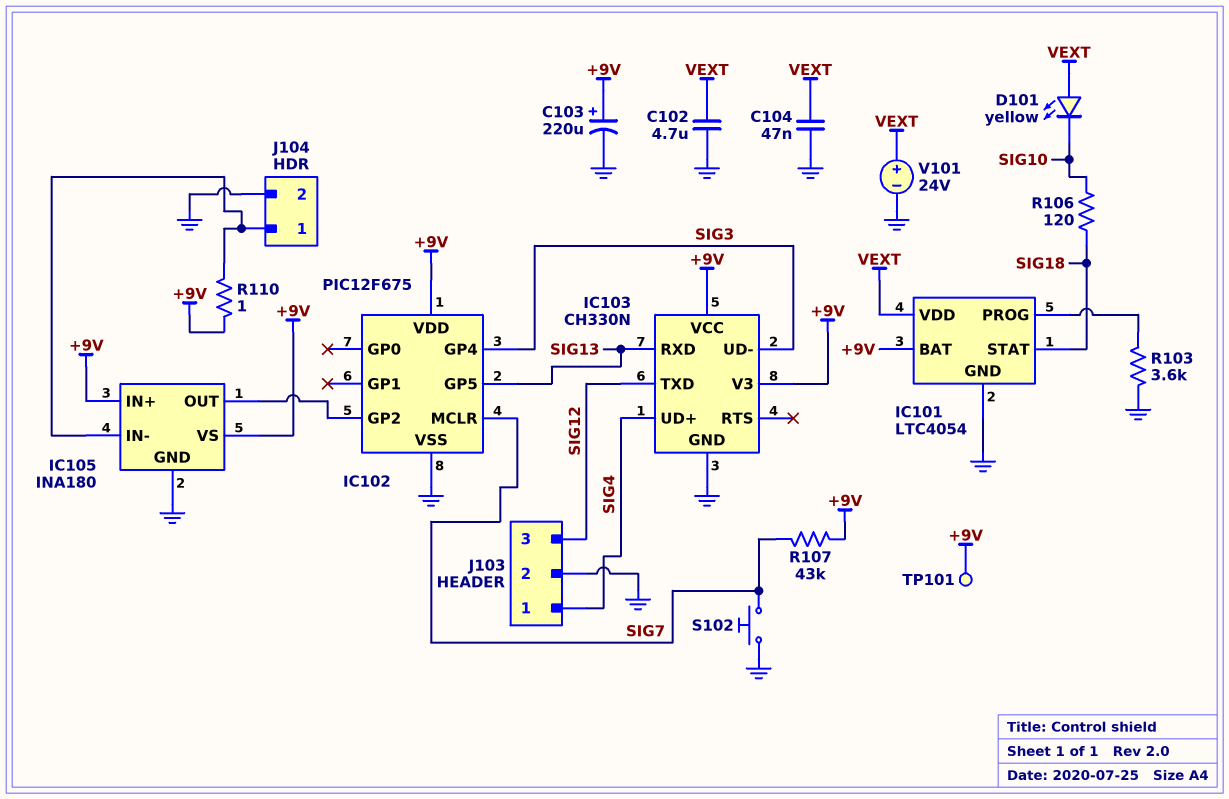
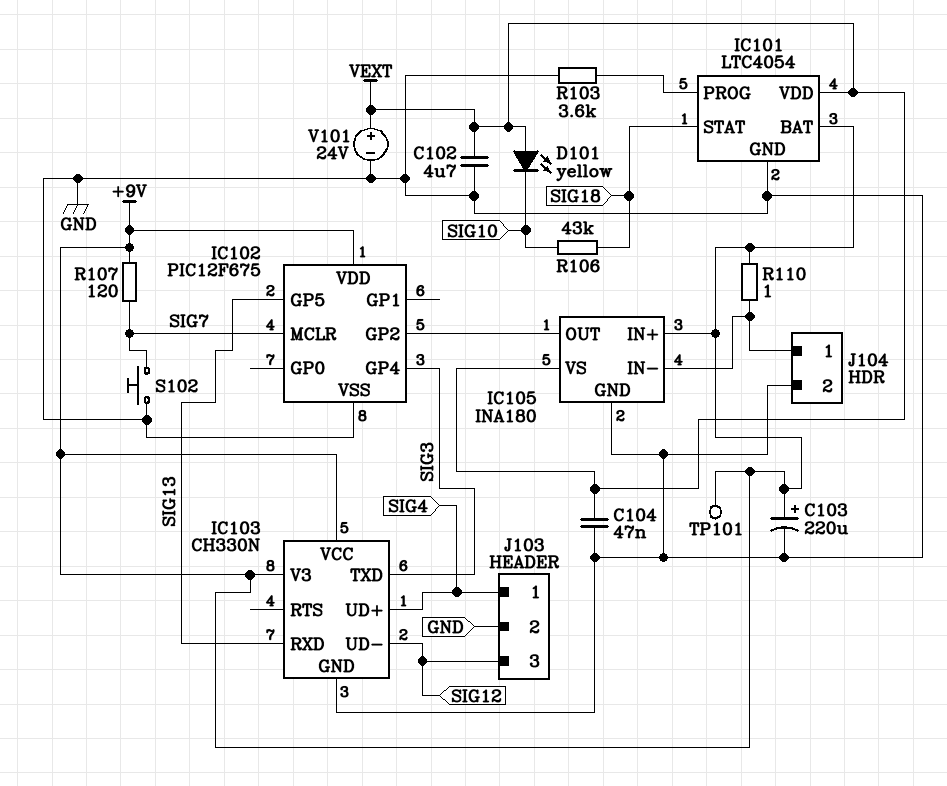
IC103 pin TXD: SIG12 -> SIG3
IC103 pin UD-: SIG3 -> SIG12
IC105 pin VS: +9V -> VEXT
R106: 120 (SIG10, SIG18) -> 43k (SIG10, SIG18)
R107: 43k (+9V, SIG7) -> 120 (+9V, SIG7)

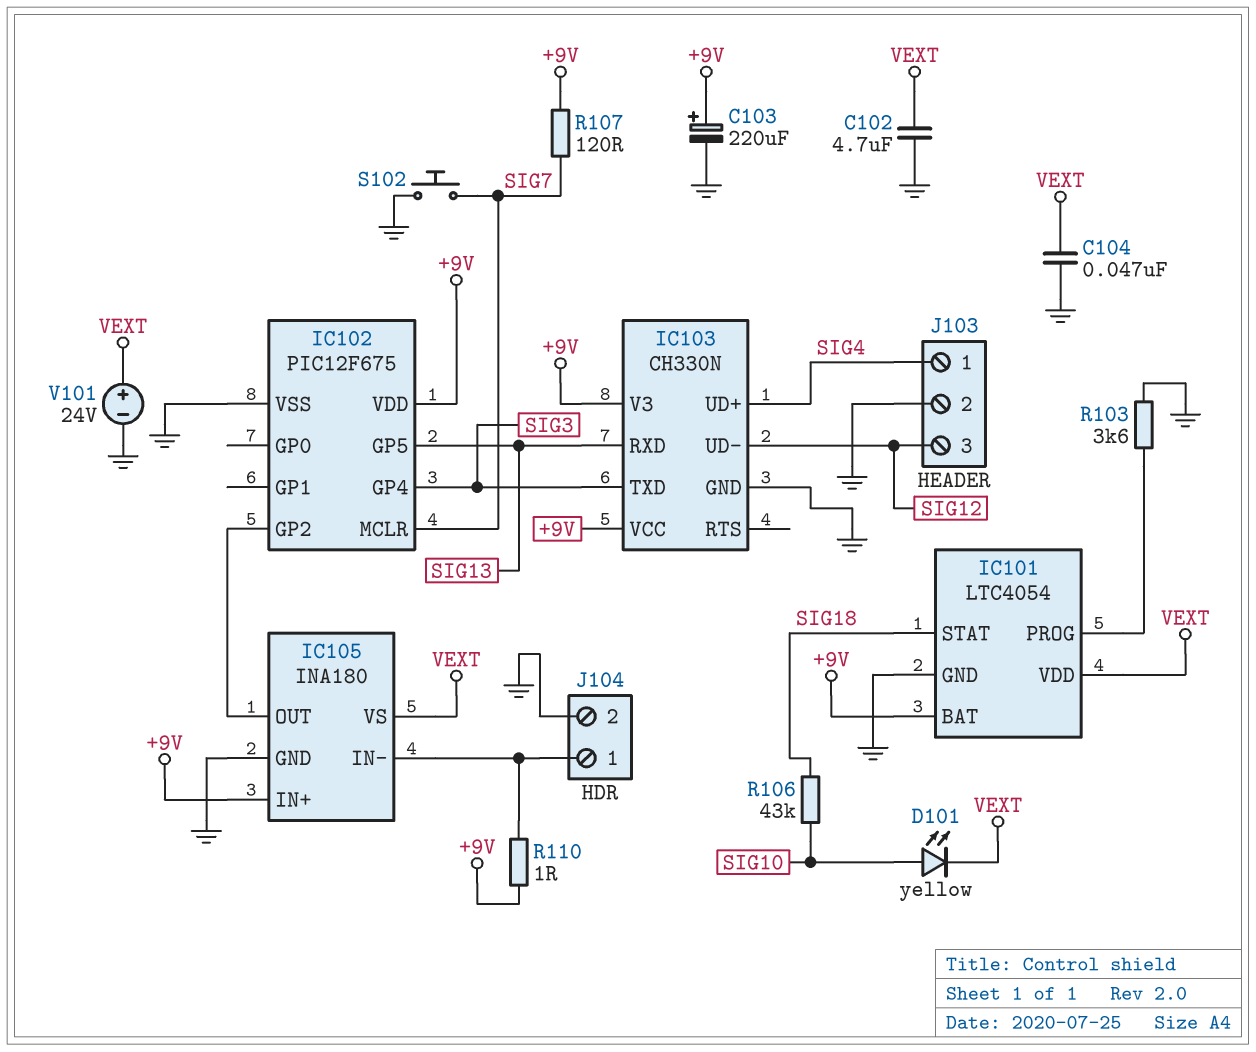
D101: LED yellow (A VEXT, K SIG10) -> LED yellow (A SIG10, K VEXT)
TP101: test point (+9V) -> none

